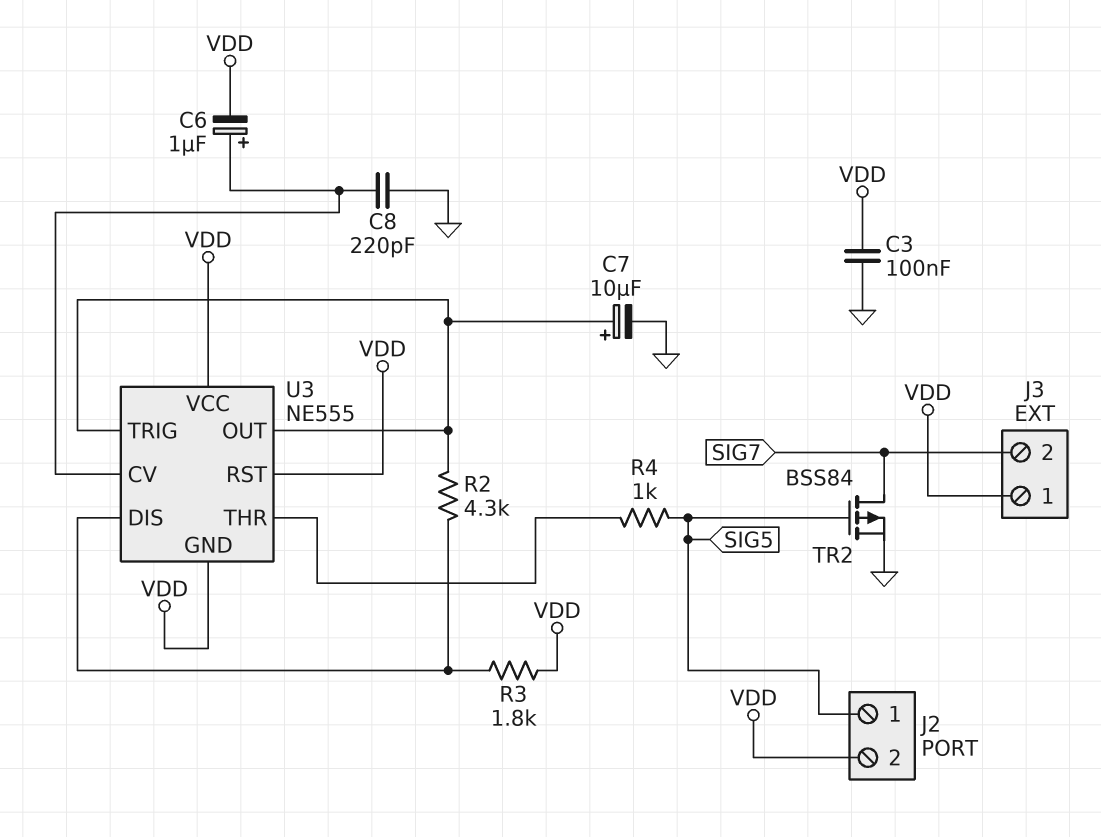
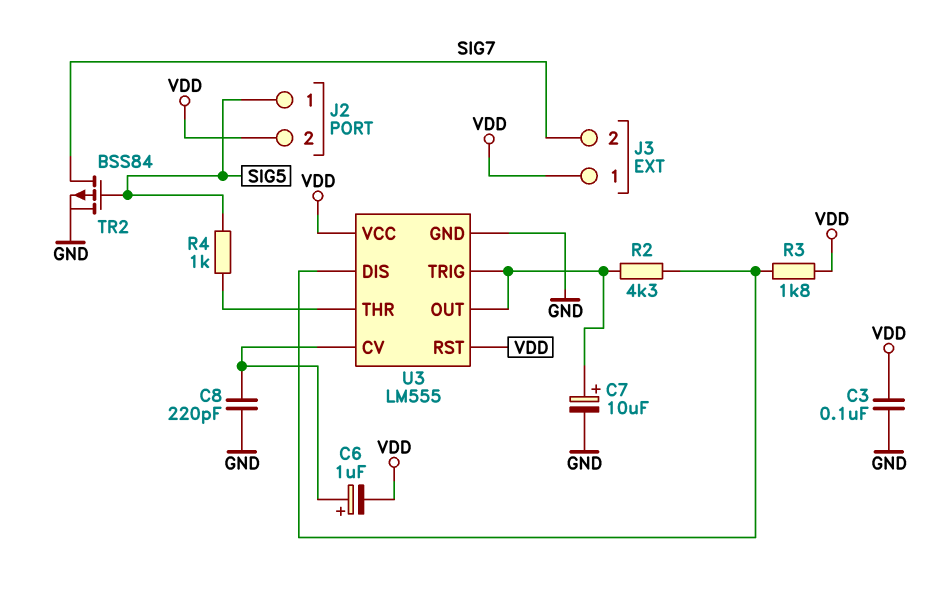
U3: NE555 -> LM555
U3 pin GND: VDD -> GND

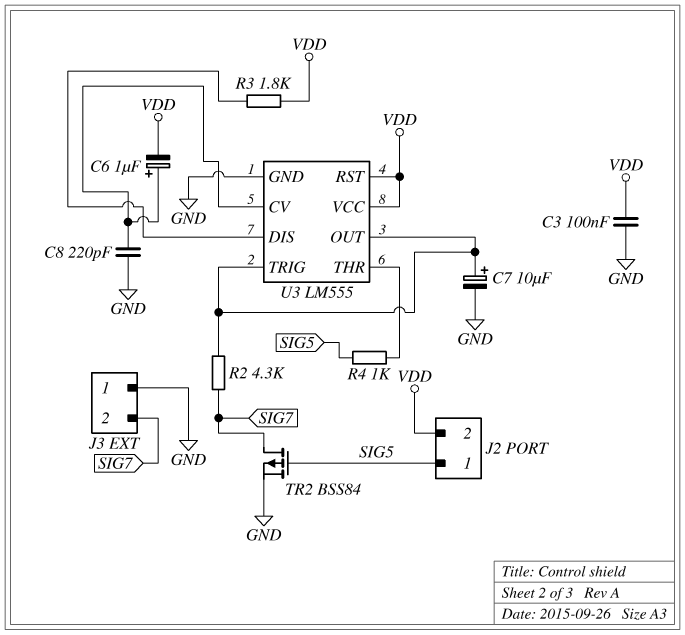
J3 pin 1: VDD -> GND
R2: 4.3k (U3/DIS, U3/OUT) -> 4.3k (SIG7, U3/OUT)

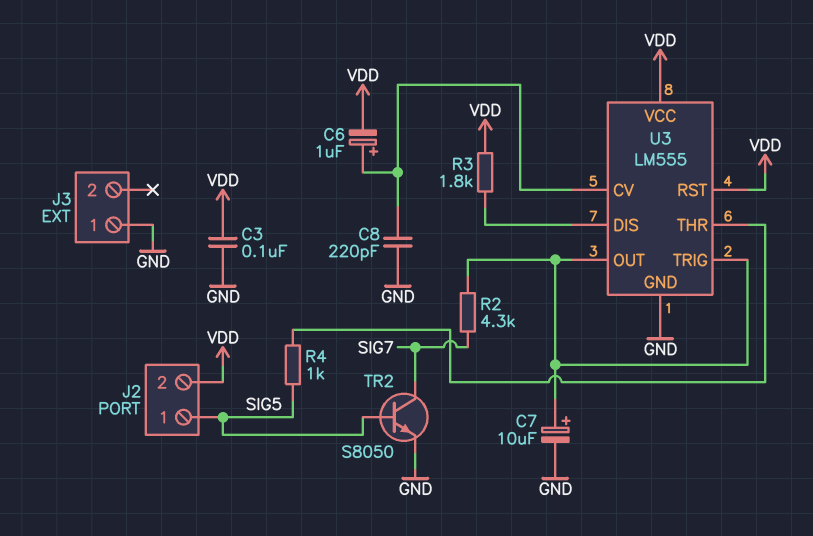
J3 pin 2: SIG7 -> none
TR2: PMOS BSS84 (G SIG5, D SIG7, S GND) -> NPN S8050 (B SIG5, C SIG7, E GND)

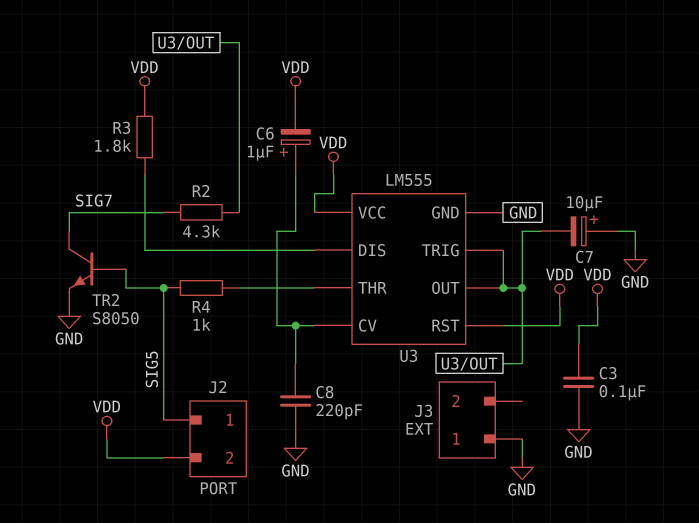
C7: 10uF (plus U3/OUT, minus GND) -> 10uF (plus GND, minus U3/OUT)

